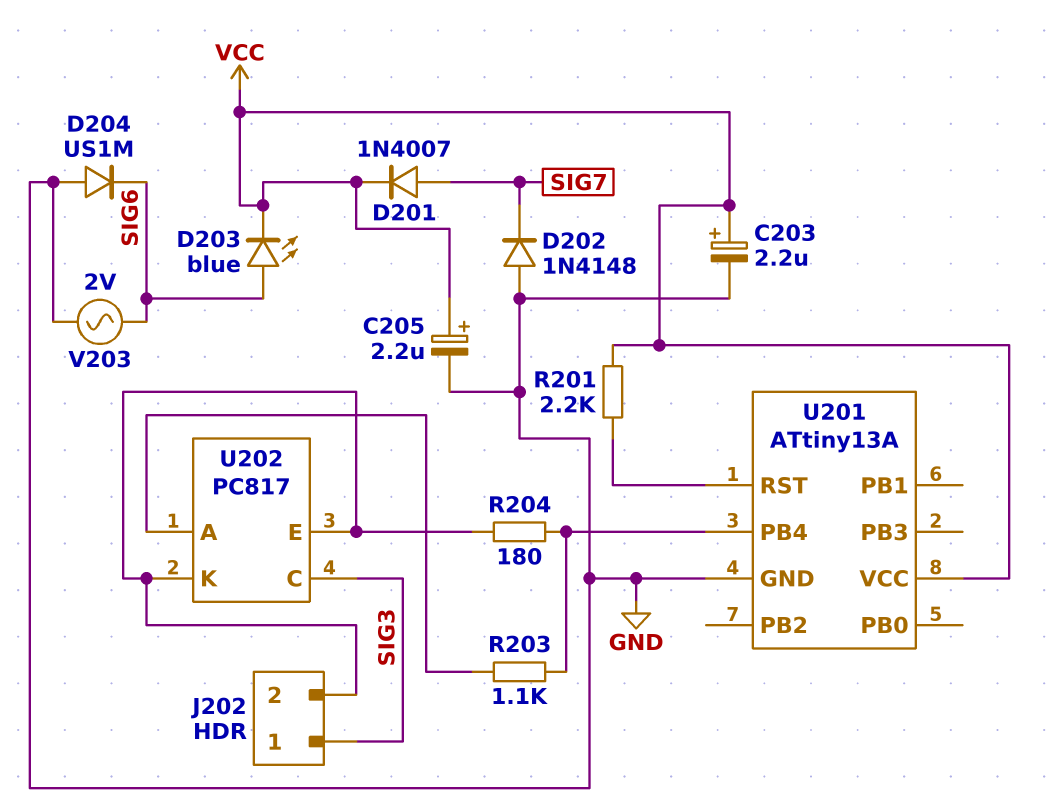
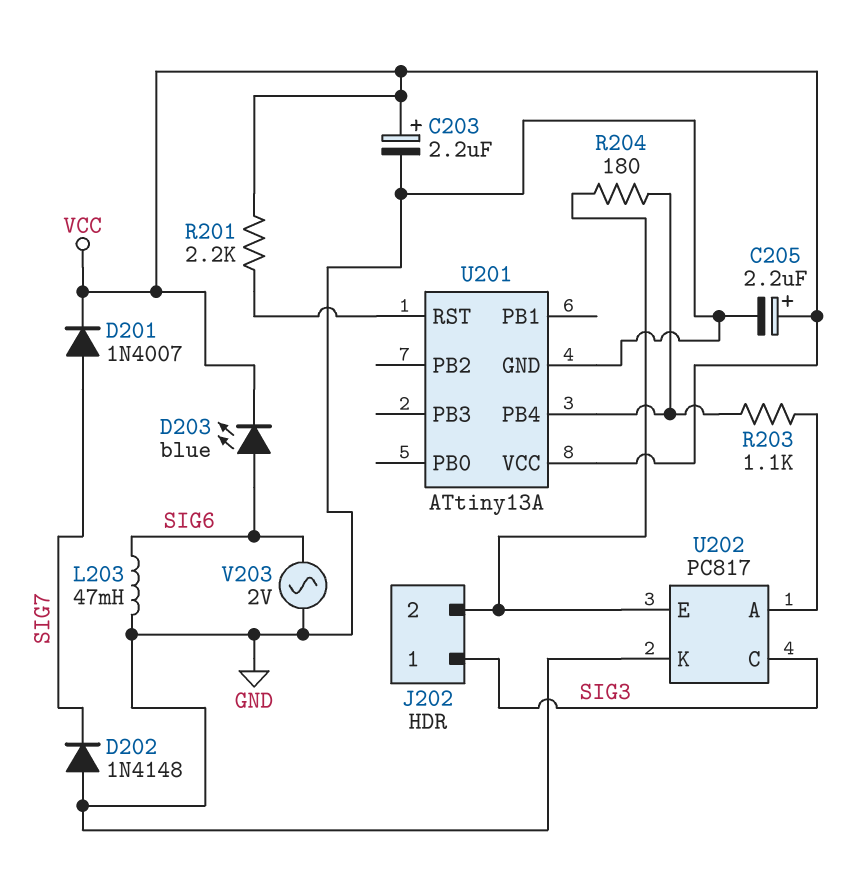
D204: diode US1M (A GND, K SIG6) -> none
L203: none -> 47mH (GND, SIG6)
U202 pin K: J202/2 -> GND

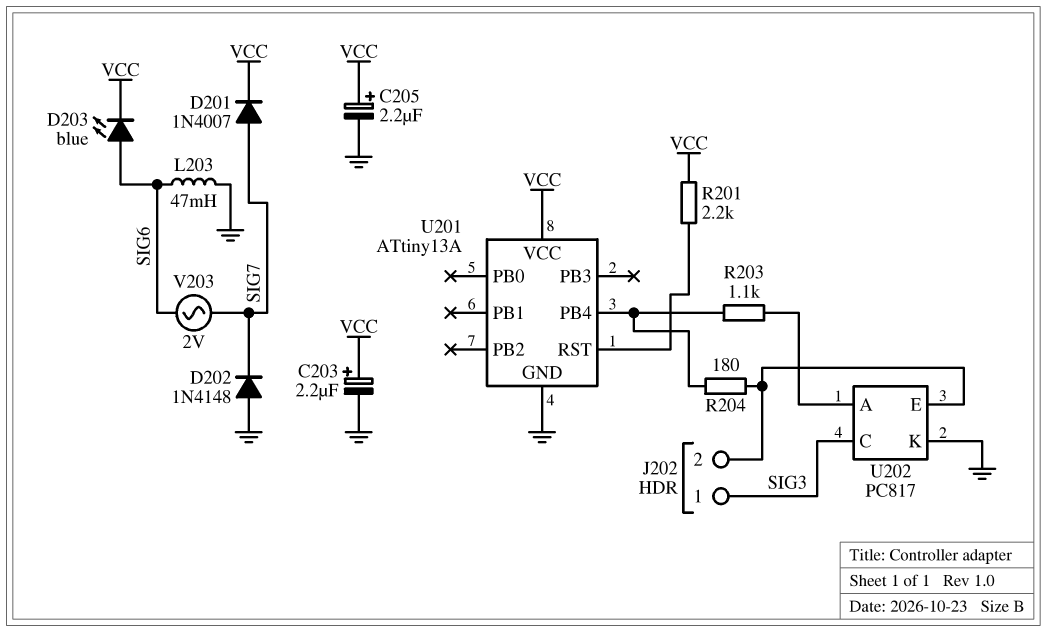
V203: AC 2V (GND, SIG6) -> AC 2V (SIG6, SIG7)

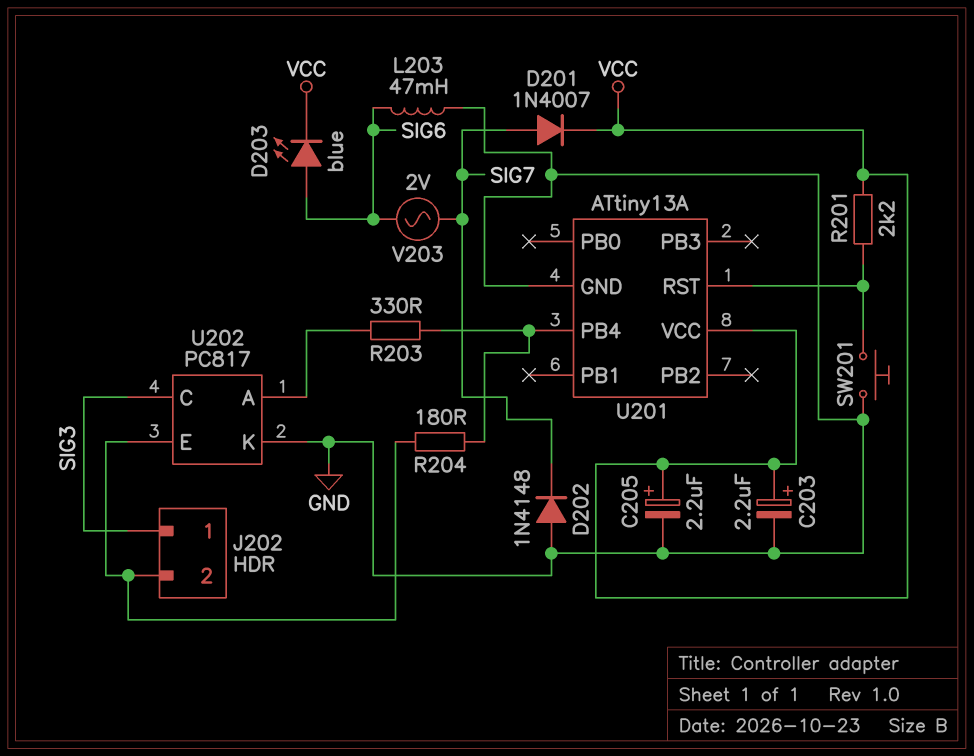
R203: 1.1k (U201/PB4, U202/A) -> 330 (U201/PB4, U202/A)
SW201: none -> button (GND, U201/RST)

